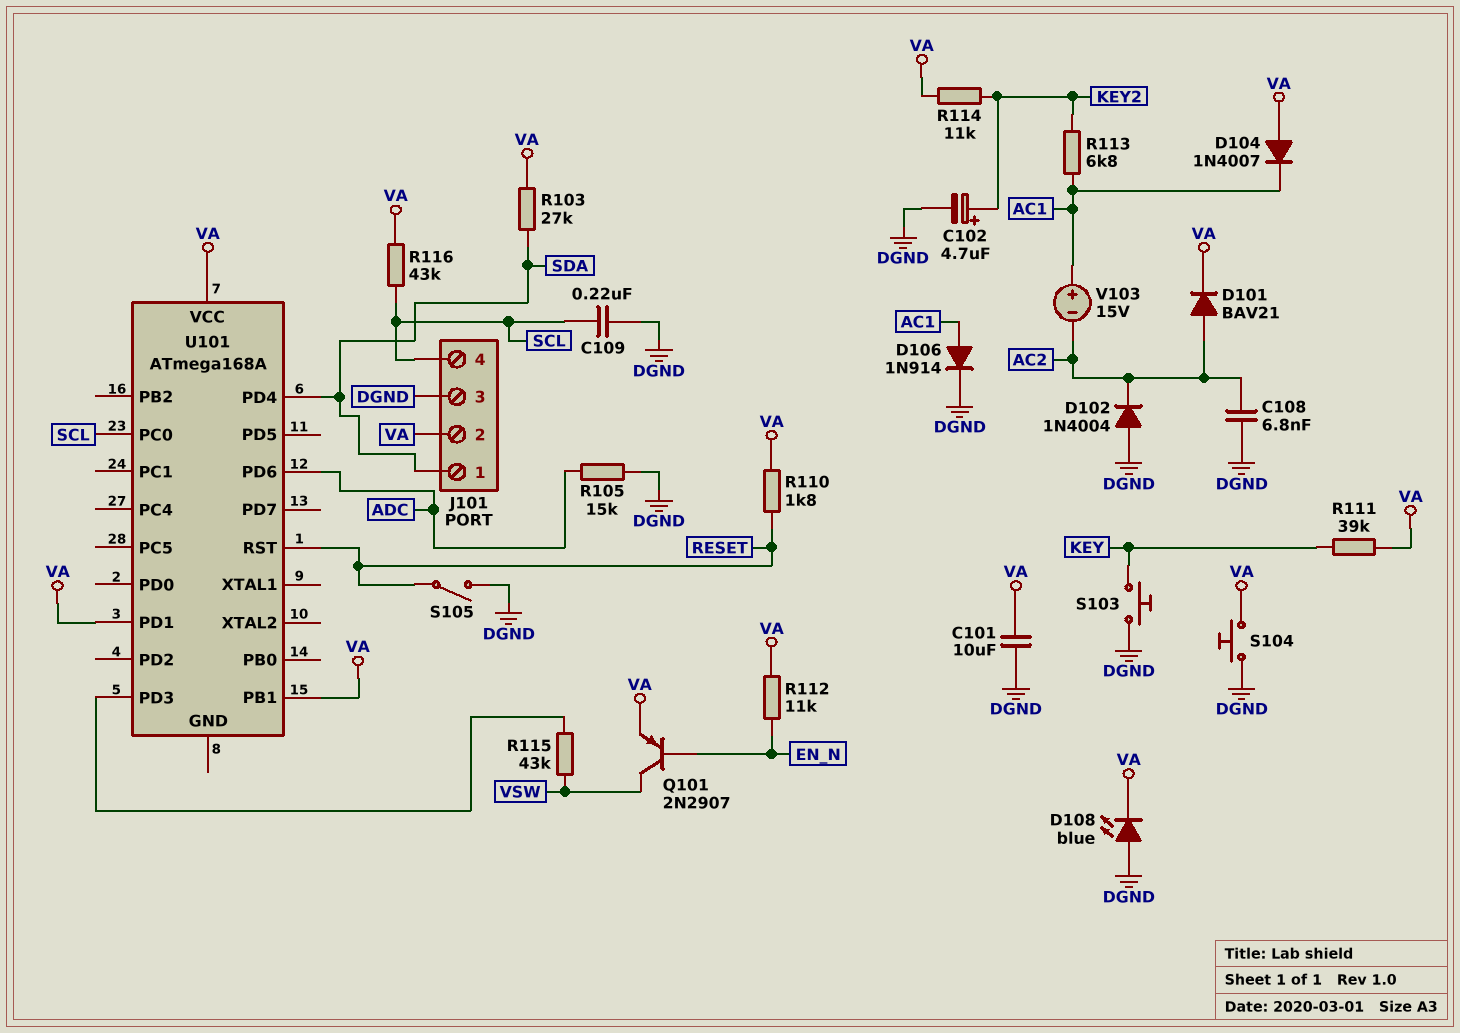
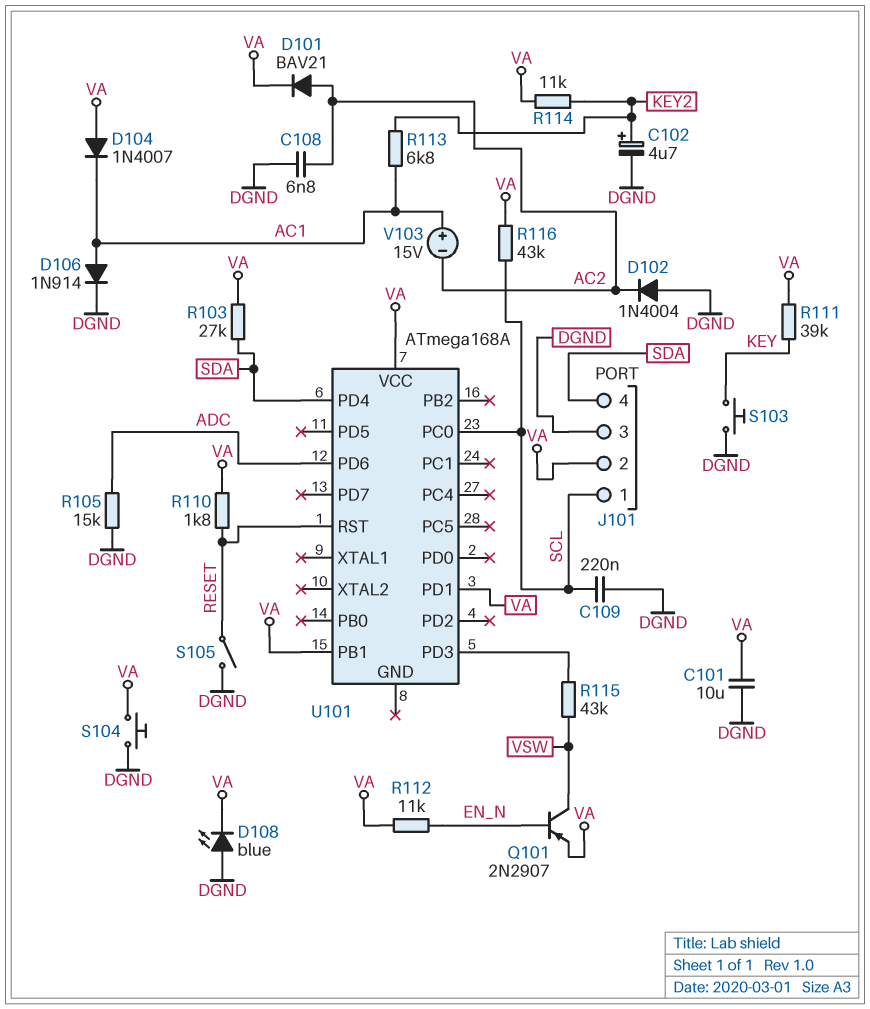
J101 pin 1: SDA -> SCL
J101 pin 4: SCL -> SDA

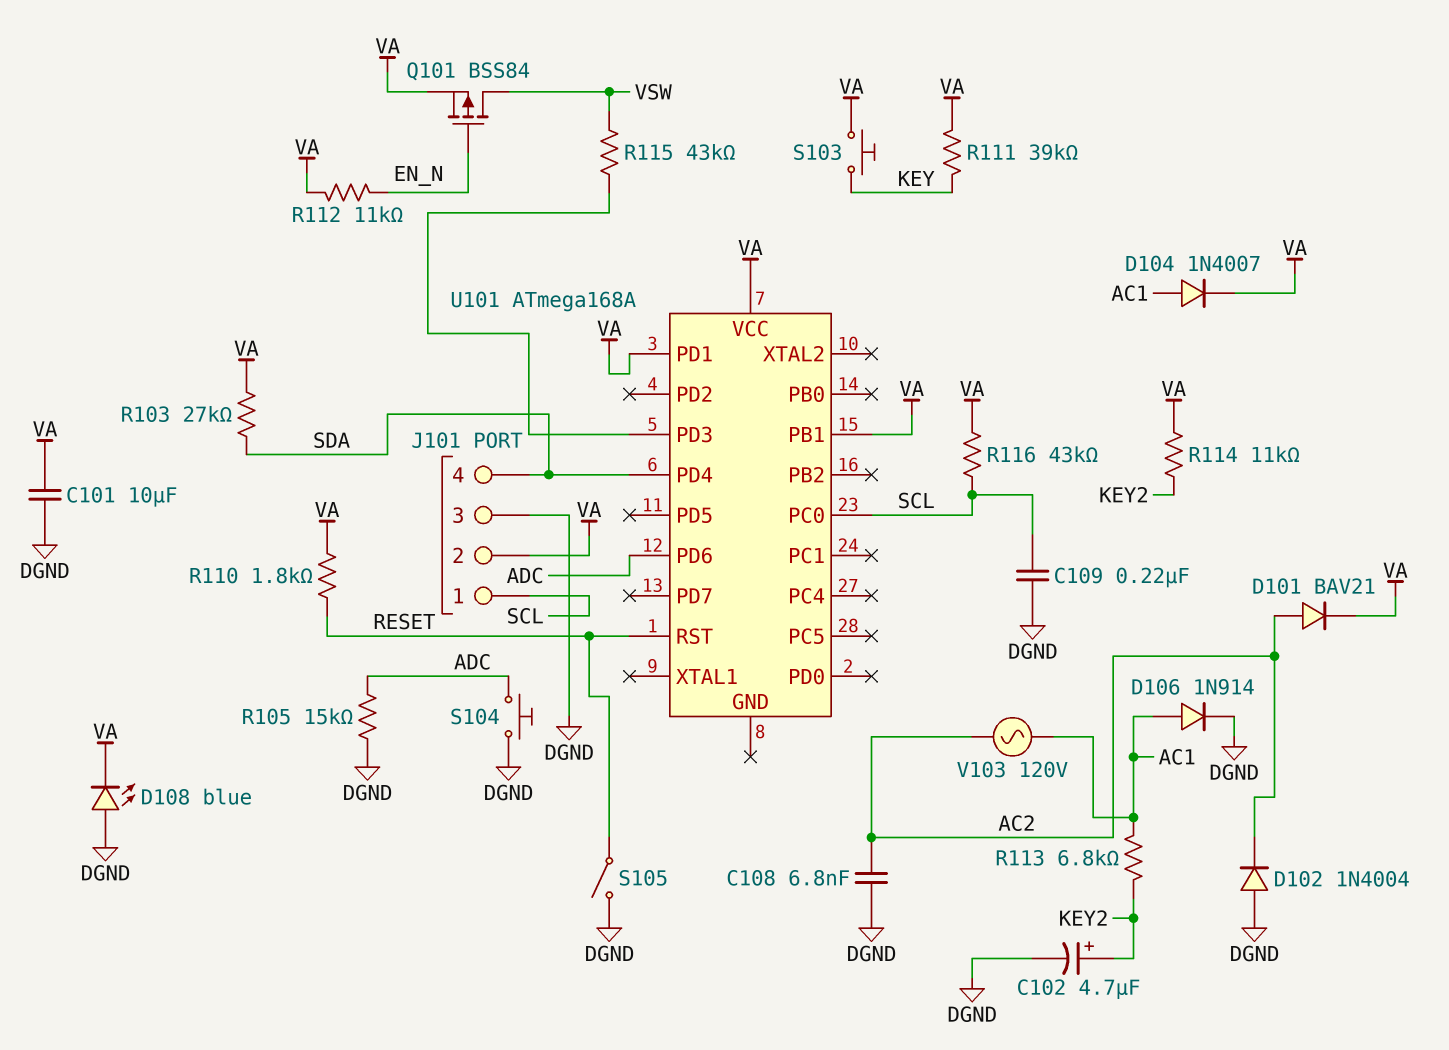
D104: diode 1N4007 (A VA, K AC1) -> diode 1N4007 (A AC1, K VA)
Q101: PNP 2N2907 (B EN_N, C VSW, E VA) -> PMOS BSS84 (G EN_N, D VSW, S VA)
S103: button (DGND, KEY) -> button (KEY, VA)
S104: button (DGND, VA) -> button (ADC, DGND)
V103: 15V (plus AC1, minus AC2) -> AC 120V (AC1, AC2)

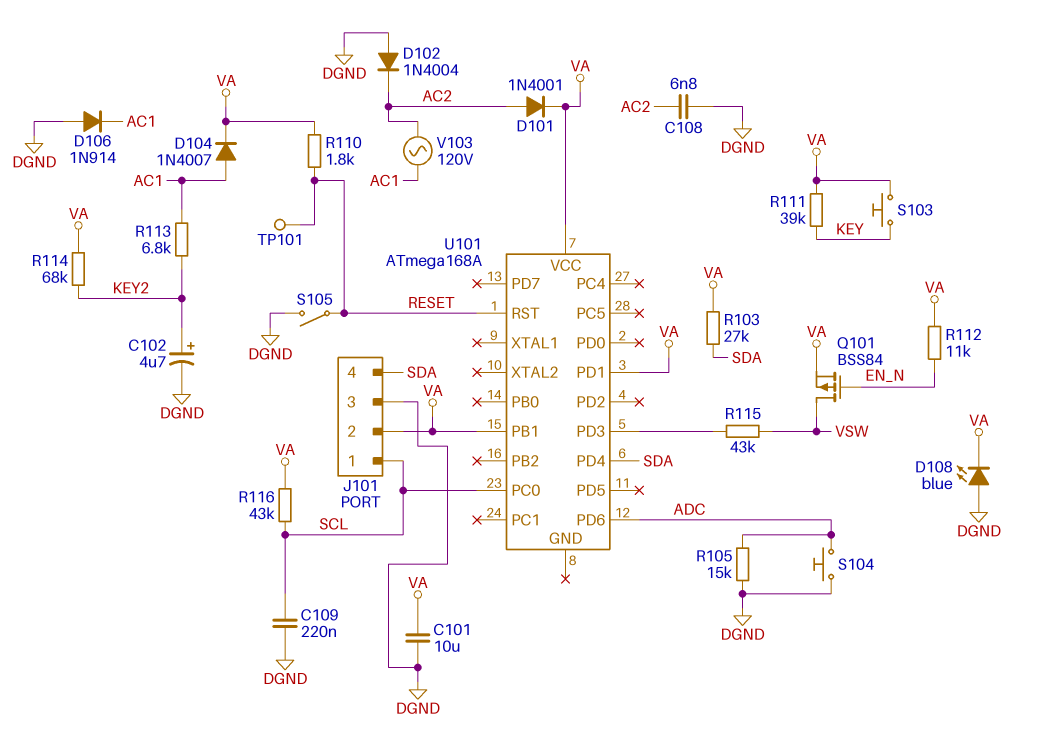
D101: diode BAV21 (A AC2, K VA) -> diode 1N4001 (A AC2, K VA)
D106: diode 1N914 (A AC1, K DGND) -> diode 1N914 (A DGND, K AC1)
R114: 11k (KEY2, VA) -> 68k (KEY2, VA)
TP101: none -> test point (RESET)

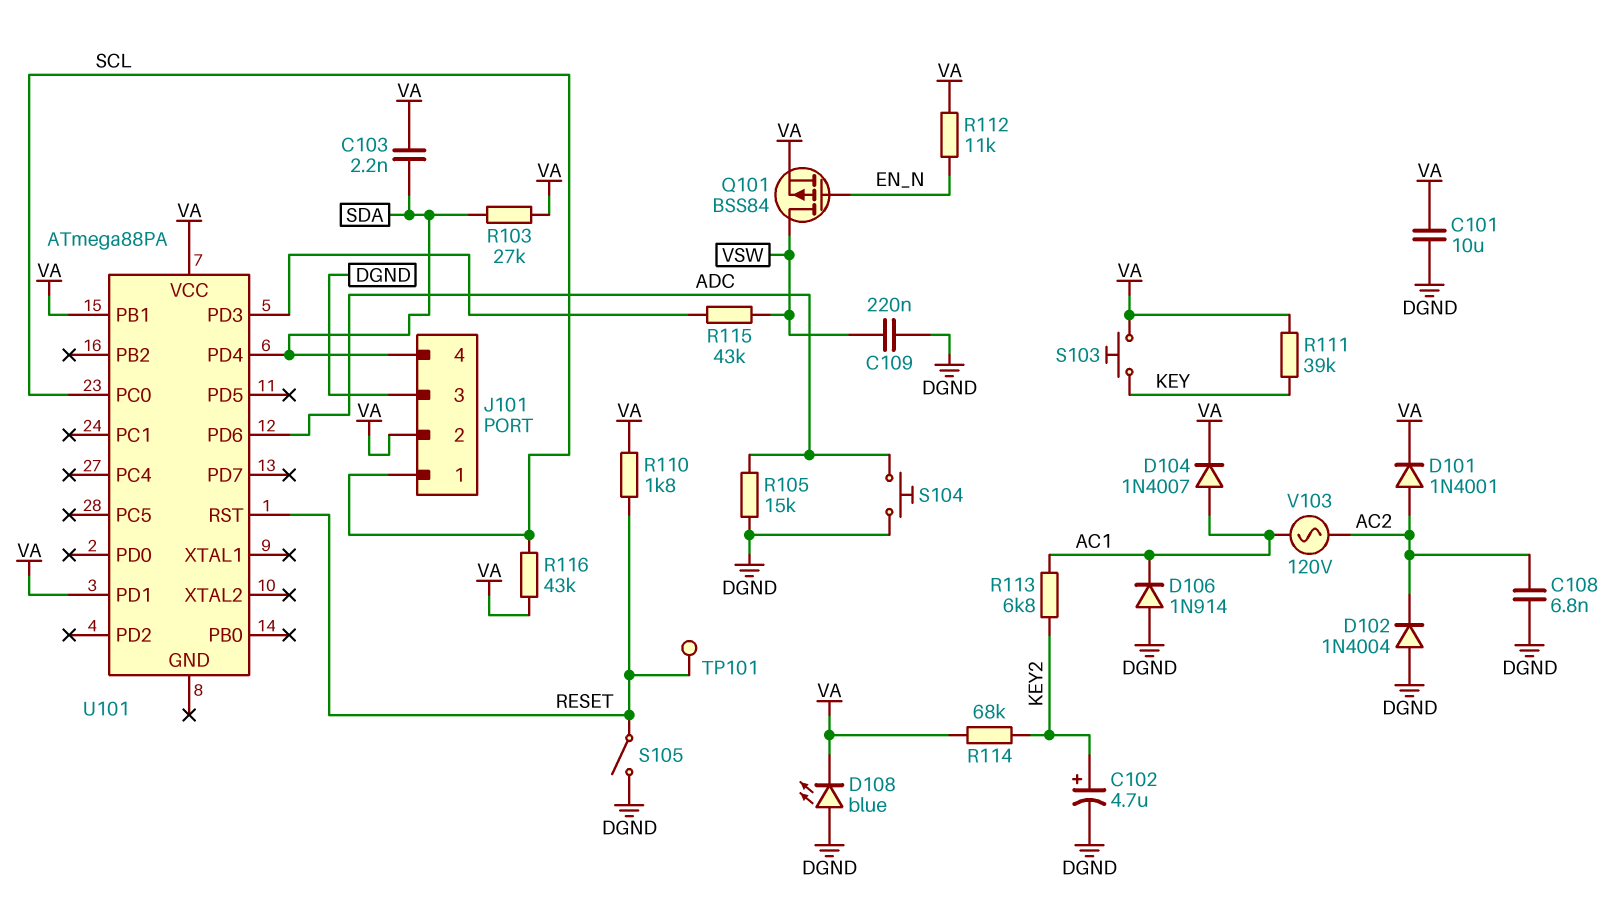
C103: none -> 2.2nF (SDA, VA)
C109: 220nF (DGND, SCL) -> 220nF (DGND, VSW)
U101: ATmega168A -> ATmega88PA

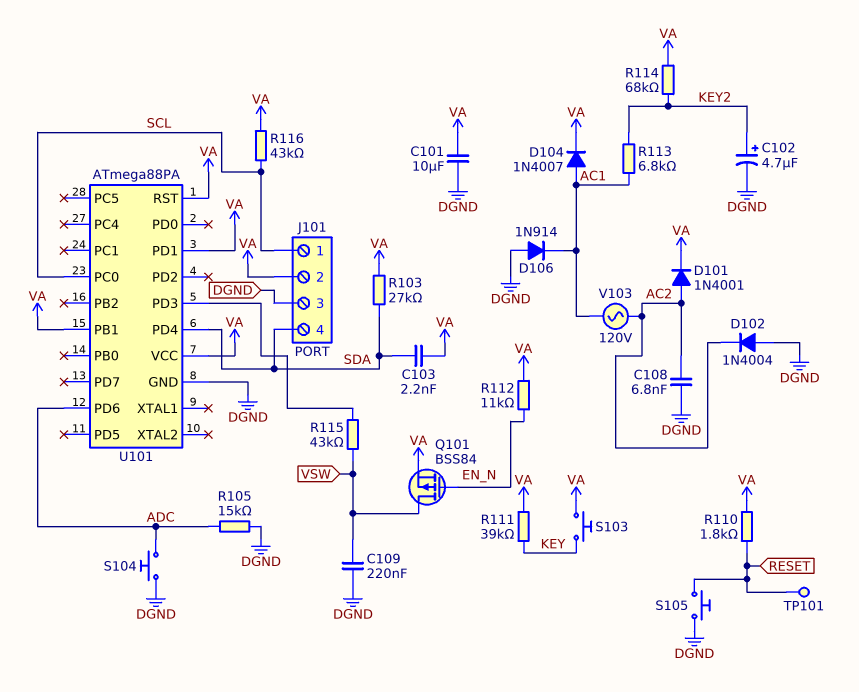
D108: LED blue (A DGND, K VA) -> none
S105: switch (DGND, RESET) -> button (DGND, RESET)
U101 pin GND: none -> DGND
U101 pin RST: RESET -> VA

